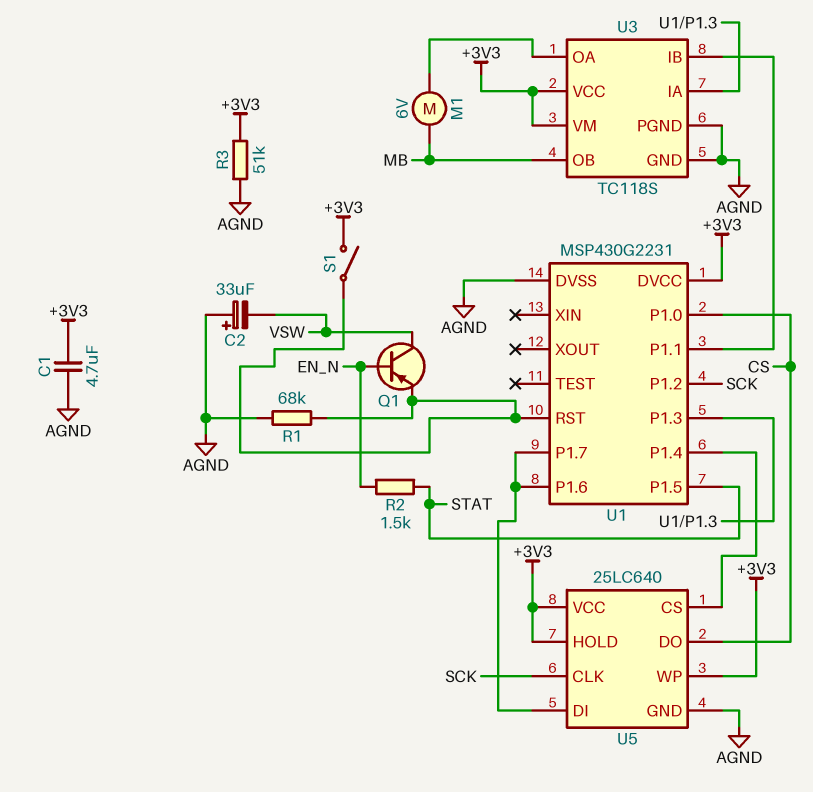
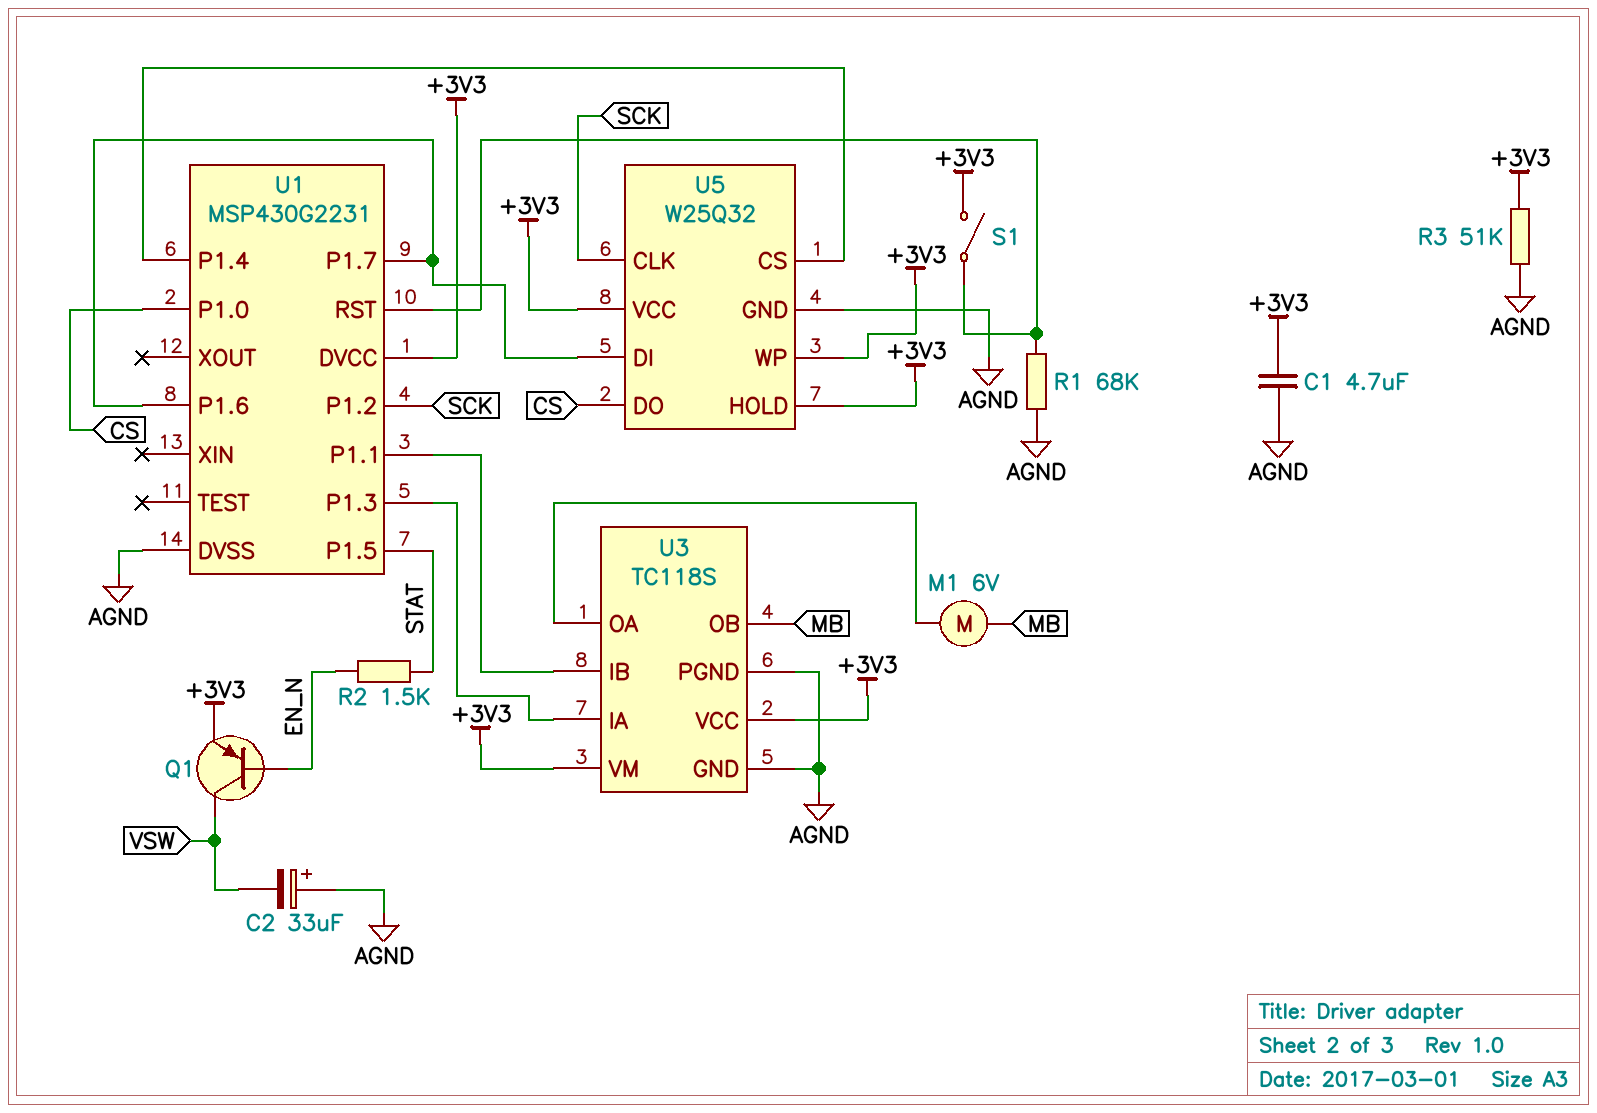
Q1: PNP (B EN_N, C VSW, E U1/RST) -> PNP (B EN_N, C VSW, E +3V3)
U5: 25LC640 -> W25Q32

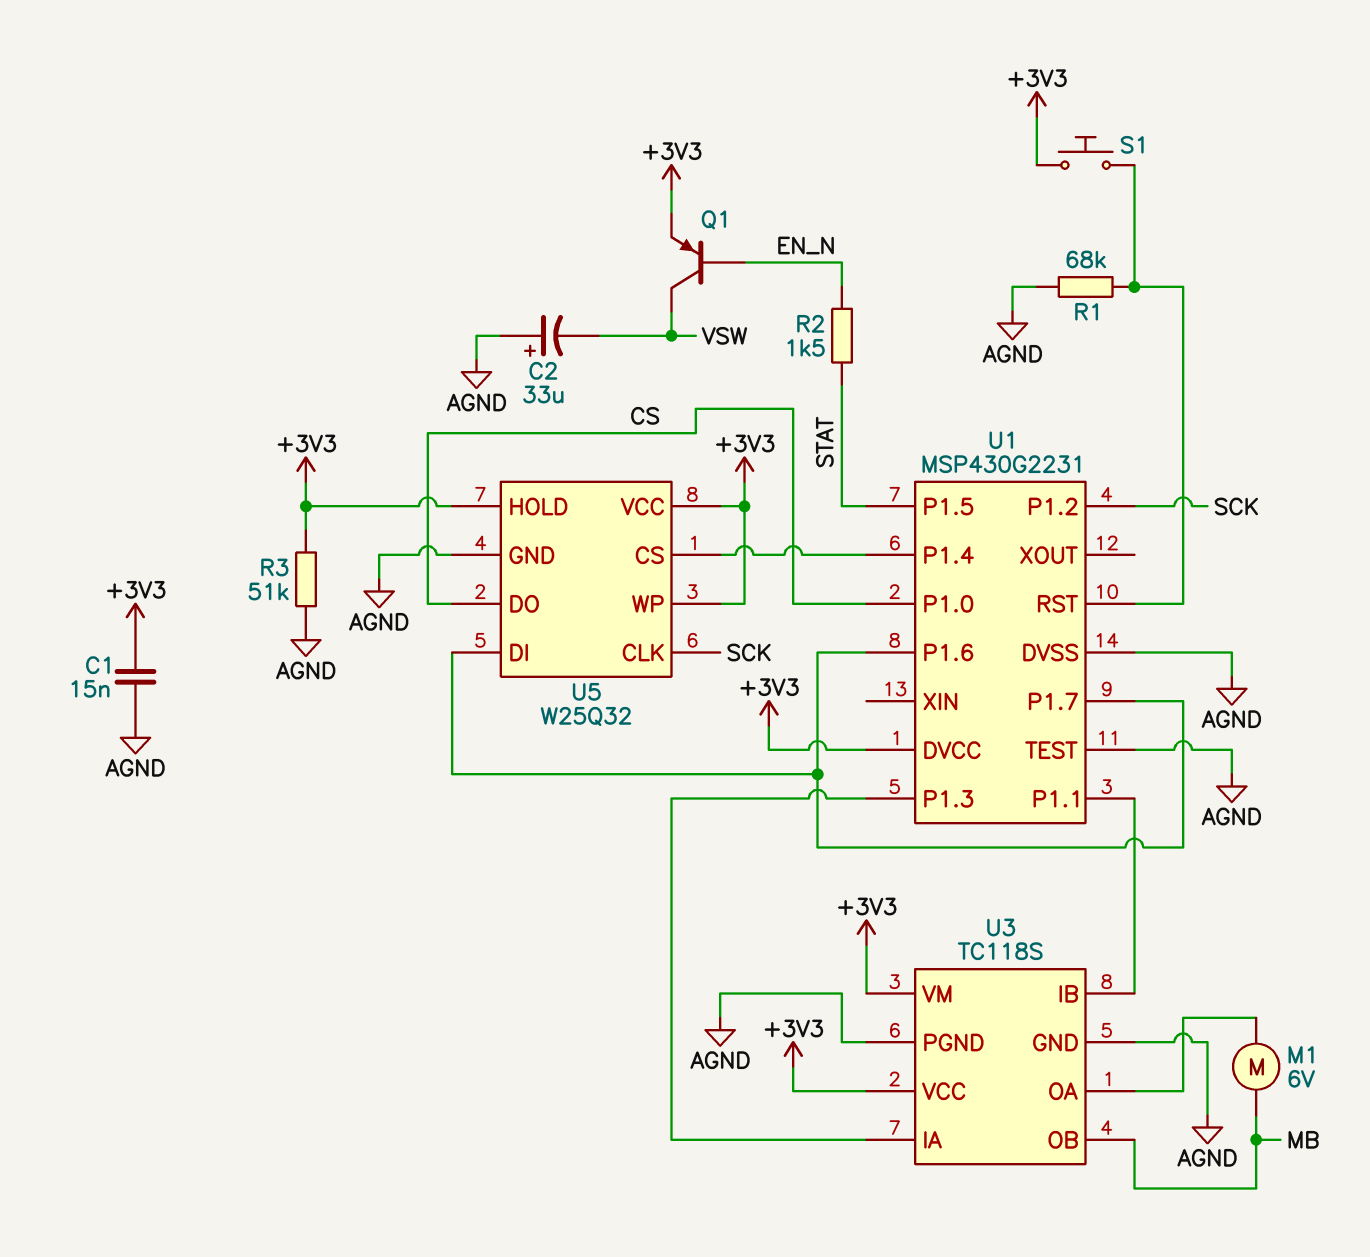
C1: 4.7uF (+3V3, AGND) -> 15nF (+3V3, AGND)
S1: switch (+3V3, U1/RST) -> button (+3V3, U1/RST)
U1 pin TEST: none -> AGND

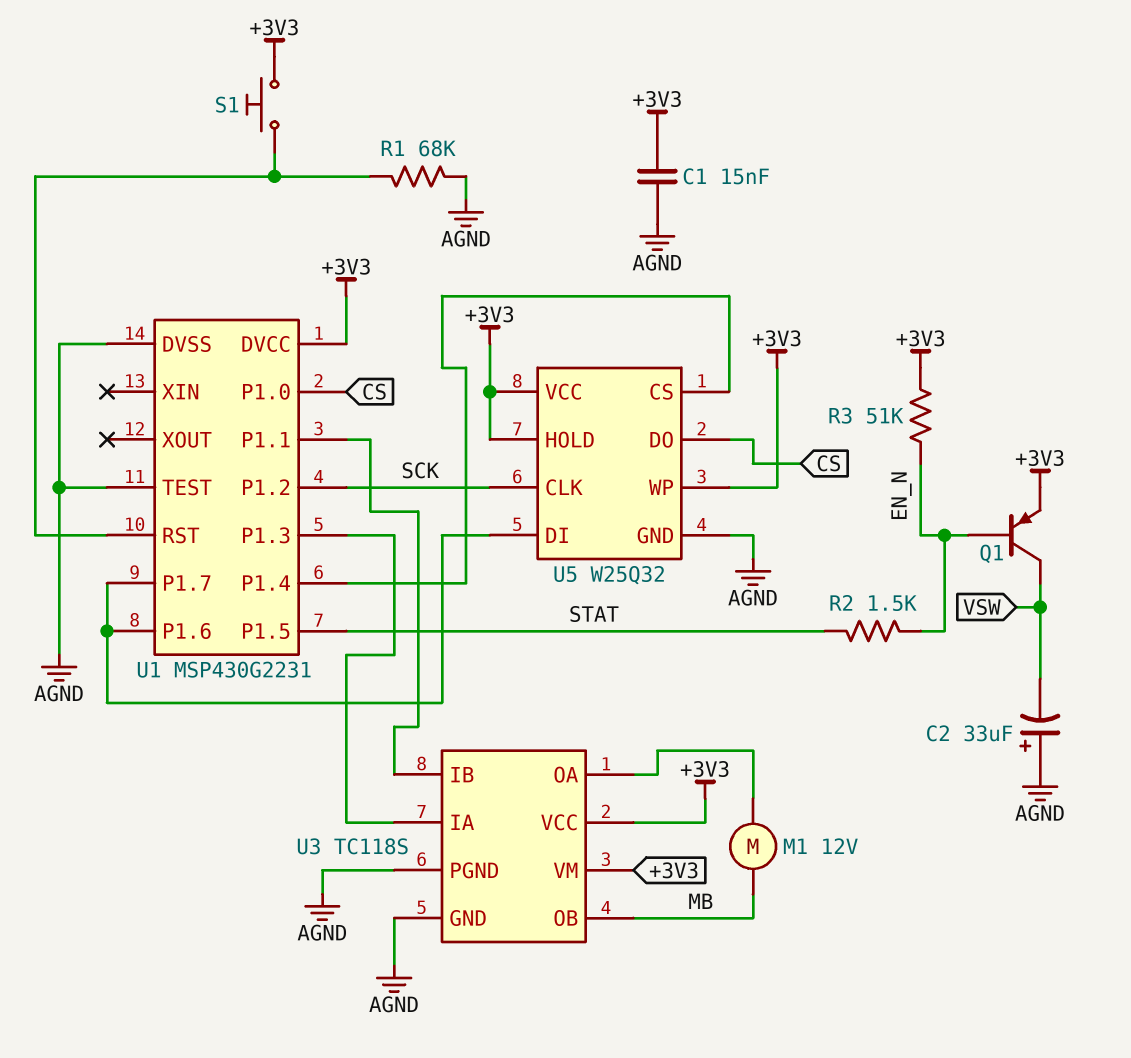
M1: motor 6V (MB, U3/OA) -> motor 12V (MB, U3/OA)
R3: 51k (+3V3, AGND) -> 51k (+3V3, EN_N)

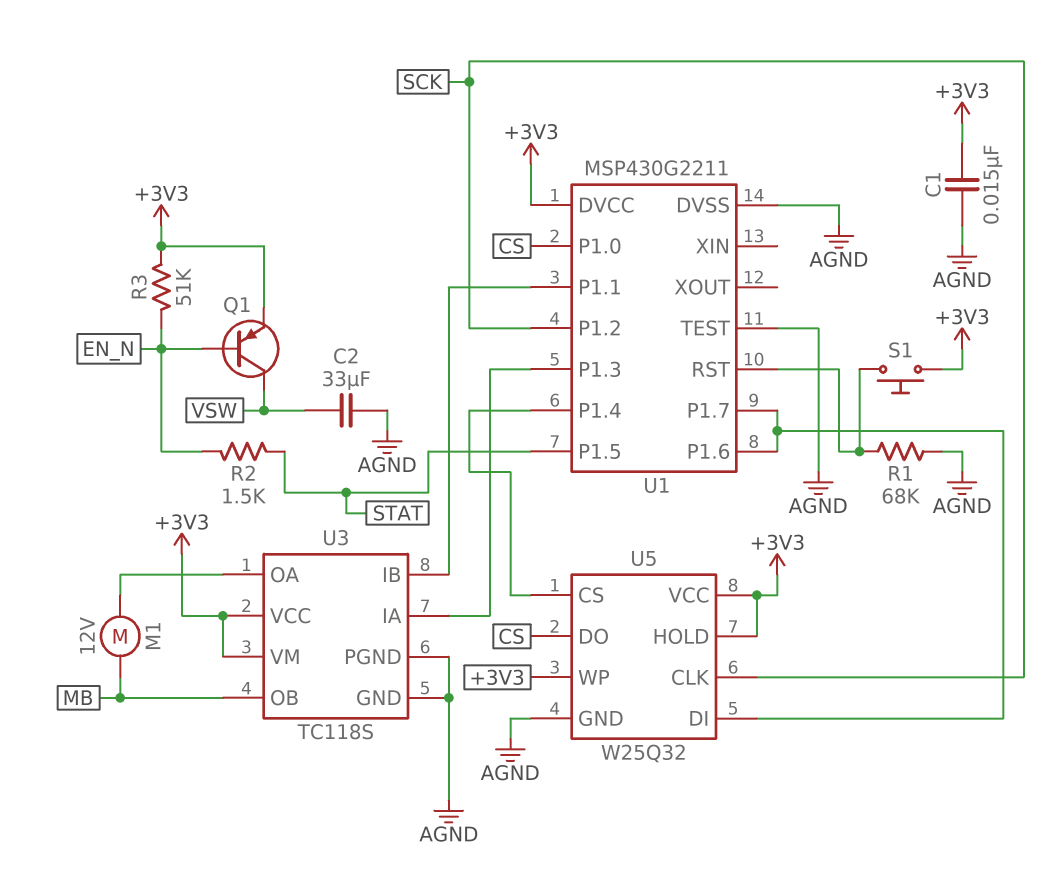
C2: 33uF (plus AGND, minus VSW) -> 33uF (AGND, VSW)
U1: MSP430G2231 -> MSP430G2211

